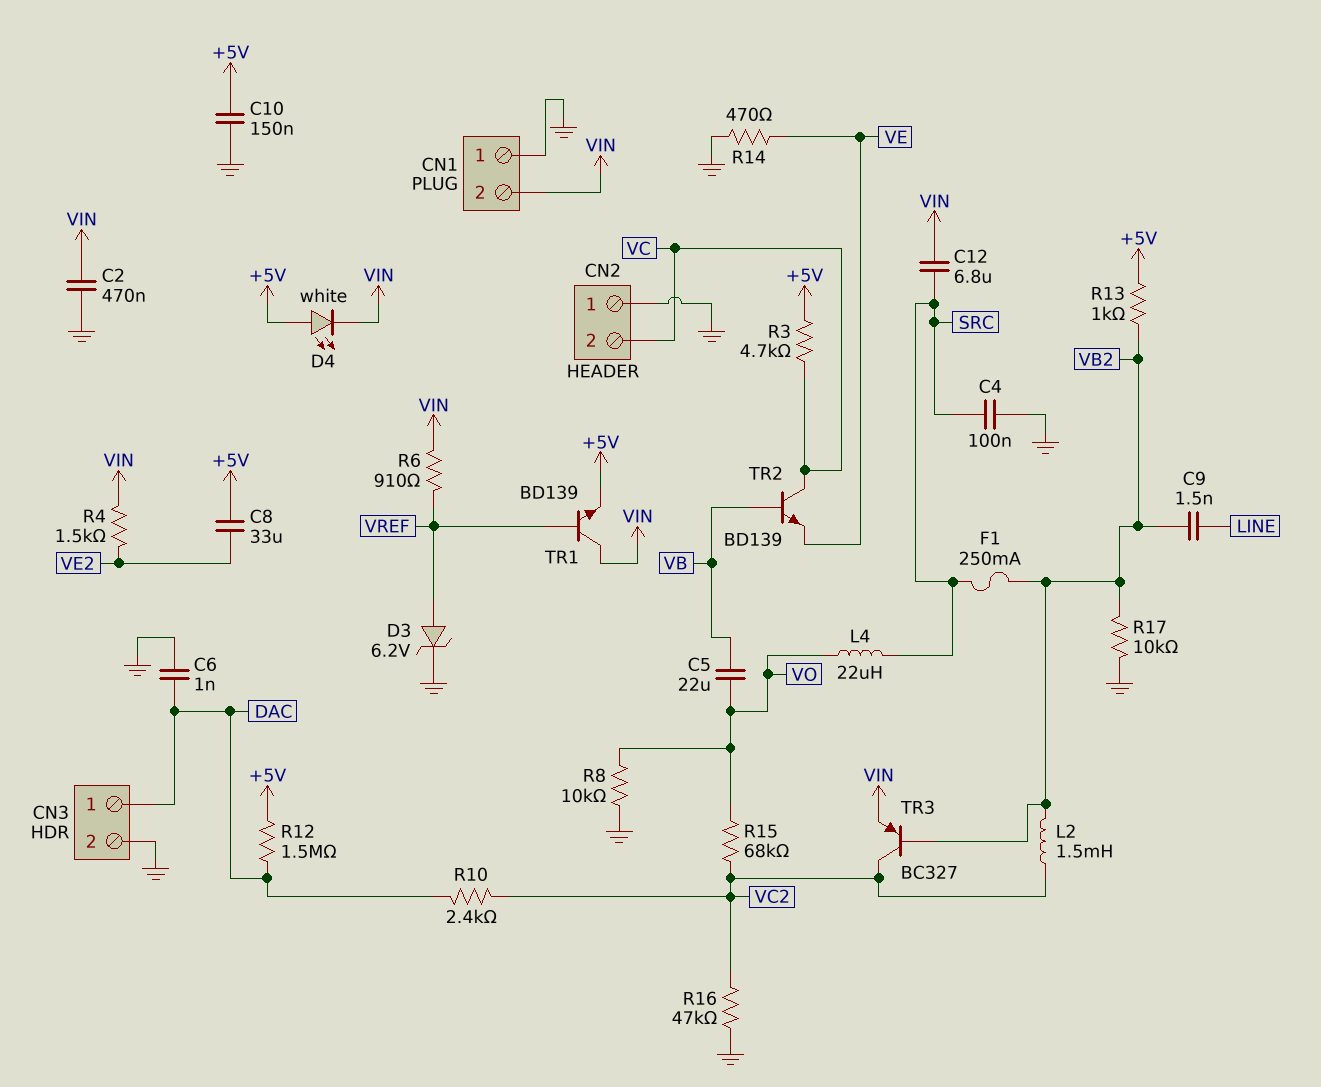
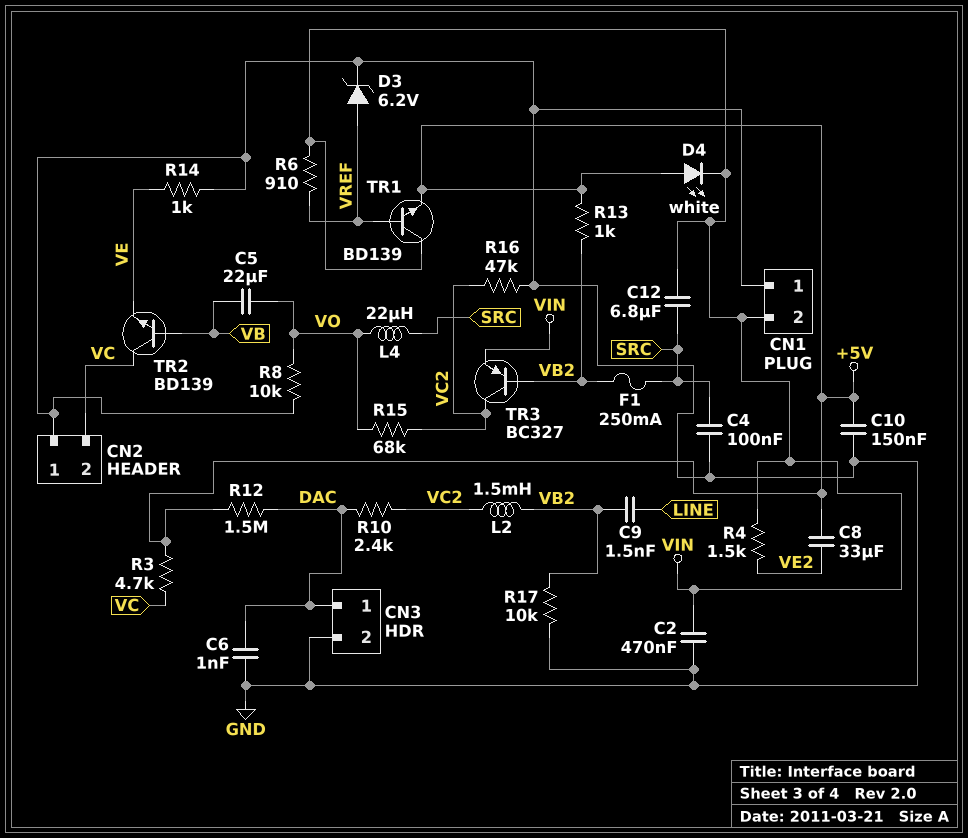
R14: 470 (GND, VE) -> 1k (GND, VE)

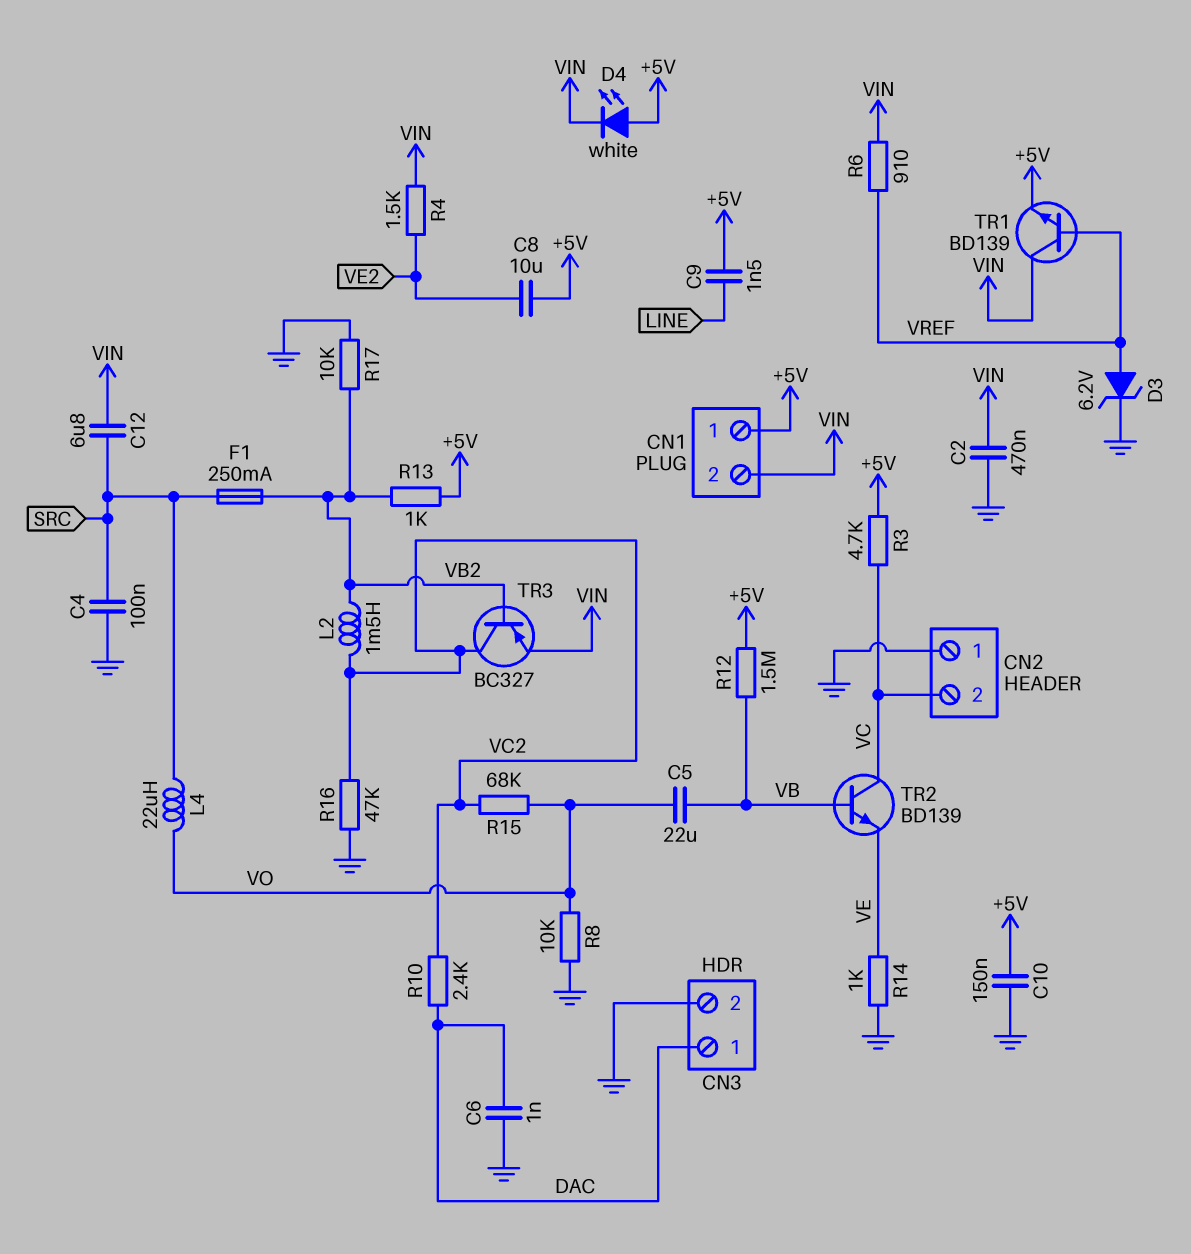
C8: 33uF (+5V, VE2) -> 10uF (+5V, VE2)
C9: 1.5nF (LINE, VB2) -> 1.5nF (+5V, LINE)
CN1 pin 1: GND -> +5V
R12: 1.5M (+5V, DAC) -> 1.5M (+5V, VB)

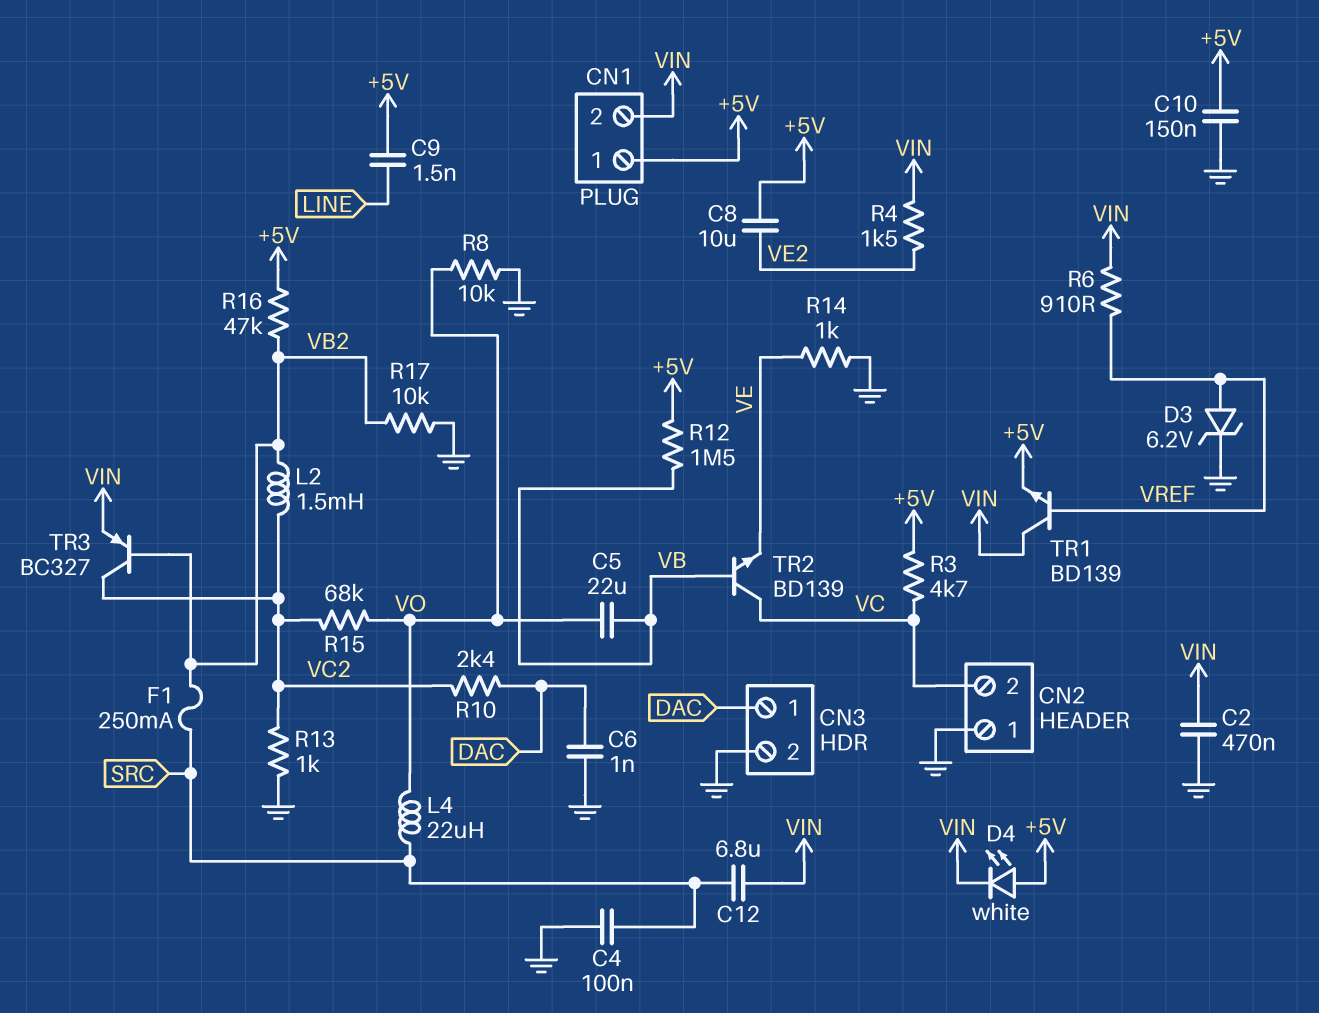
R13: 1k (+5V, VB2) -> 1k (GND, VC2)
R16: 47k (GND, VC2) -> 47k (+5V, VB2)

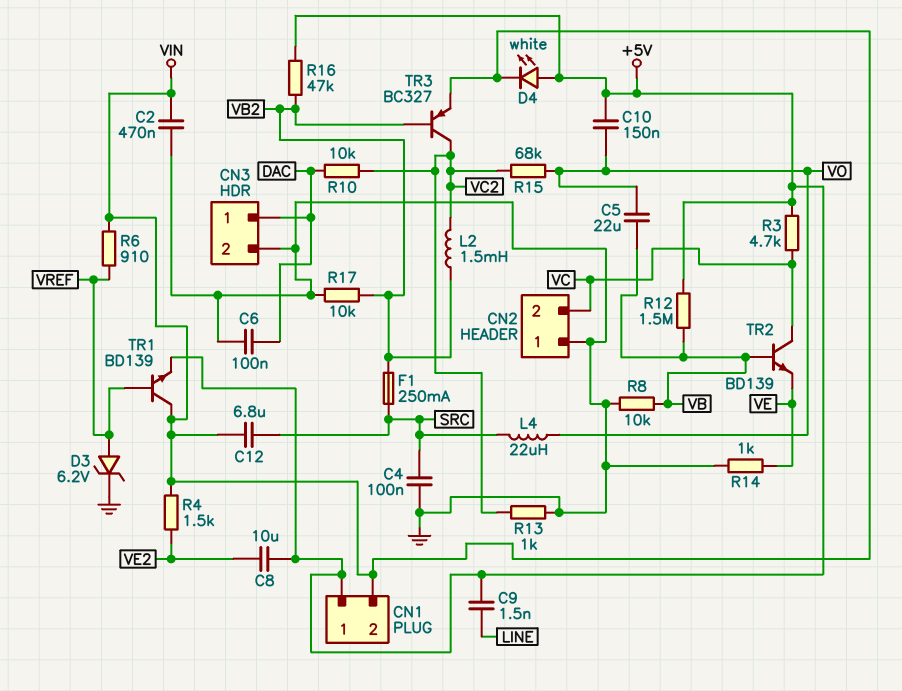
C6: 1nF (DAC, GND) -> 100nF (DAC, GND)
C10: 150nF (+5V, GND) -> 150nF (+5V, VO)
R8: 10k (GND, VO) -> 10k (GND, VB)
R10: 2.4k (DAC, VC2) -> 10k (DAC, VC2)

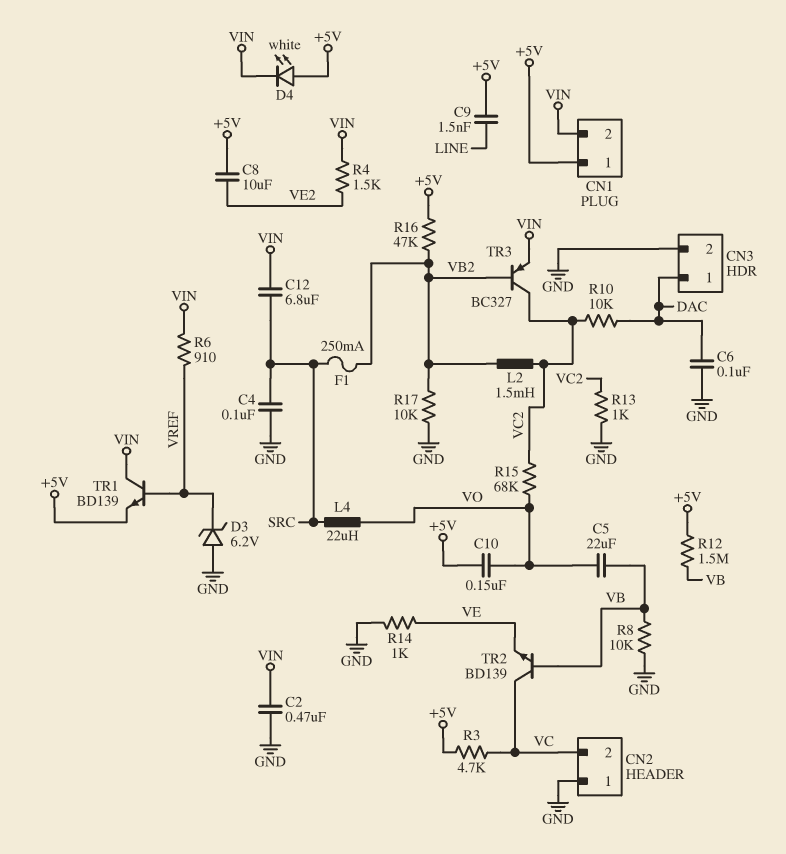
D3: zener 6.2V (A VREF, K GND) -> zener 6.2V (A GND, K VREF)

